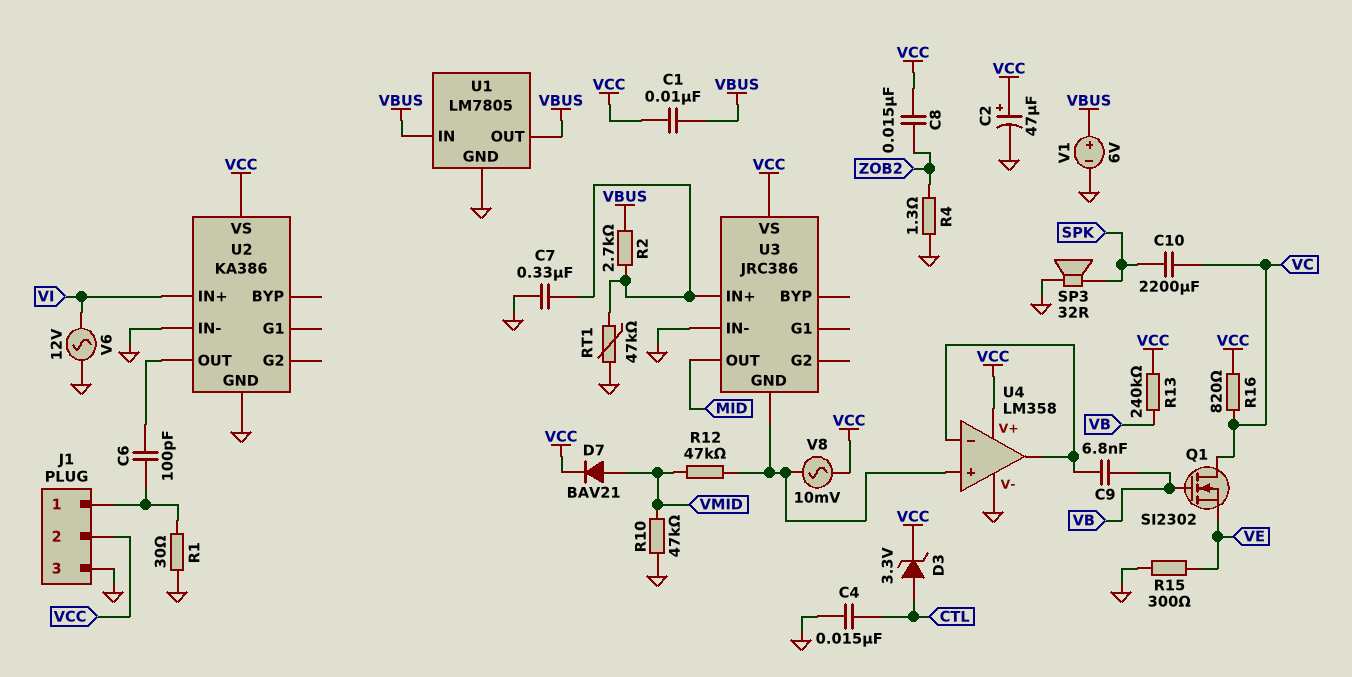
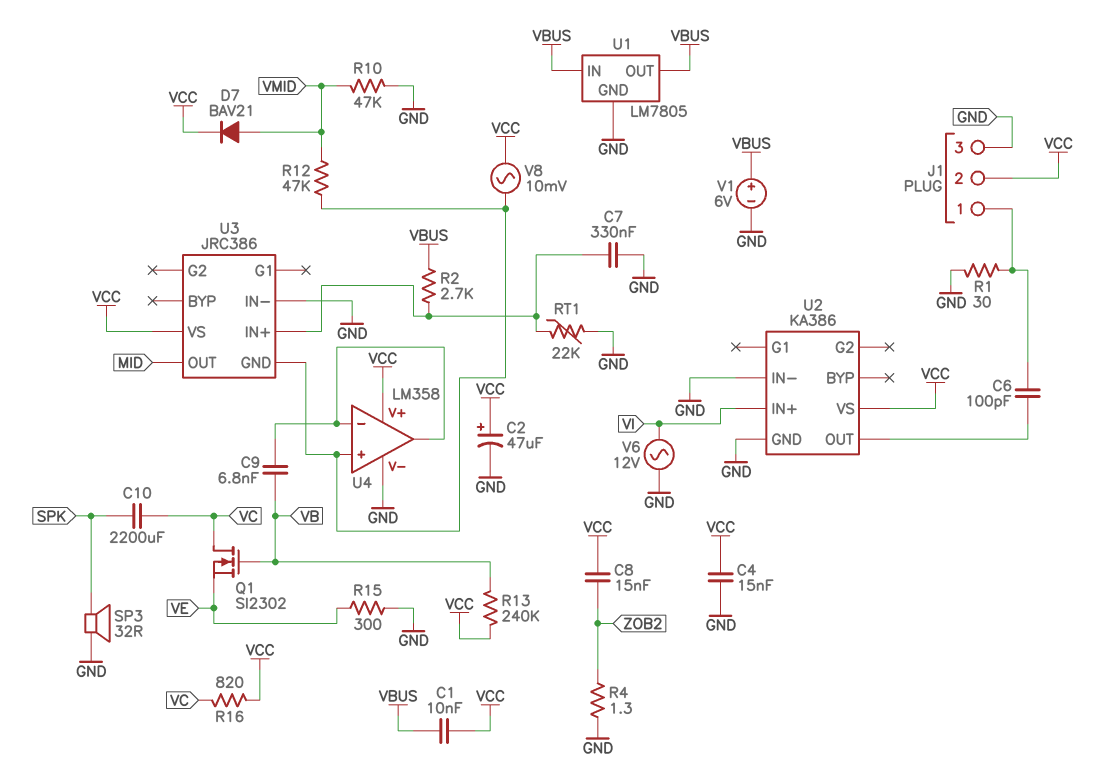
C4: 15nF (CTL, GND) -> 15nF (GND, VCC)
D3: zener 3.3V (A CTL, K VCC) -> none
RT1: 47k (GND, U3/IN+) -> 22k (GND, U3/IN+)

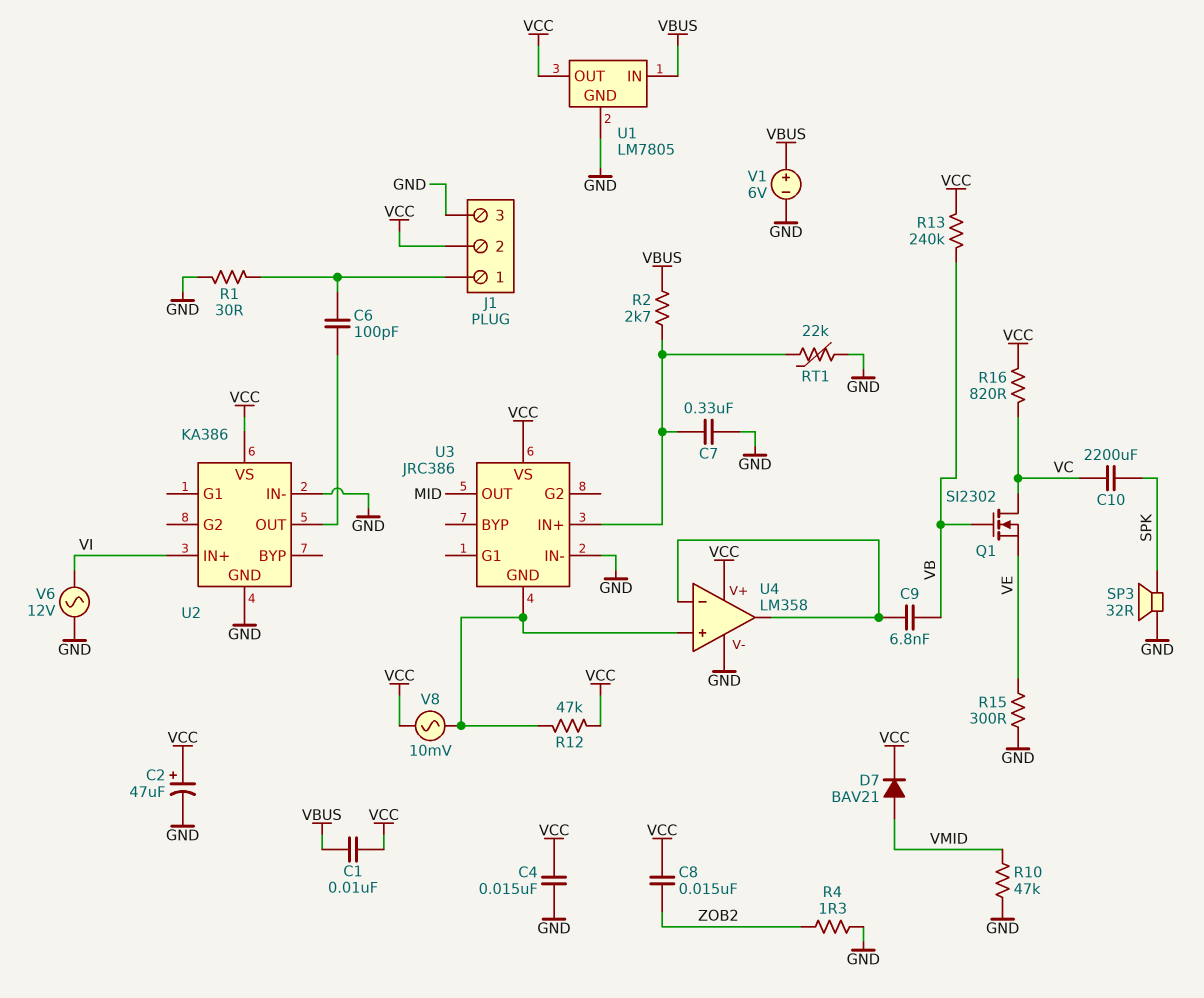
R12: 47k (U3/GND, VMID) -> 47k (U3/GND, VCC)
U1 pin OUT: VBUS -> VCC

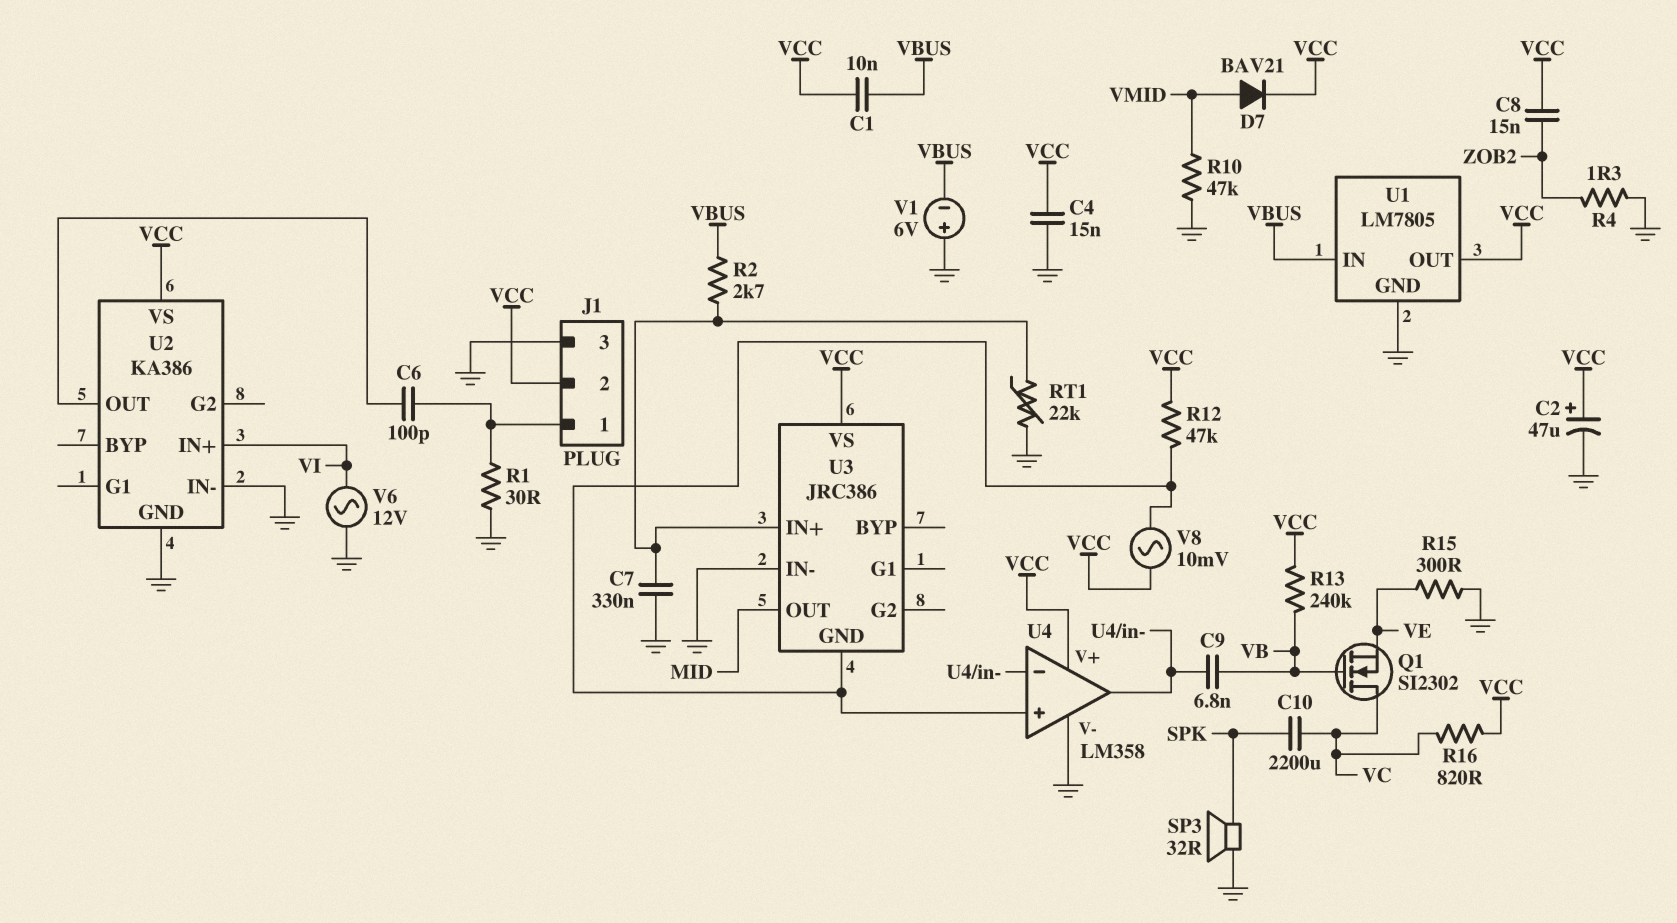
V1: 6V (plus VBUS, minus GND) -> 6V (plus GND, minus VBUS)

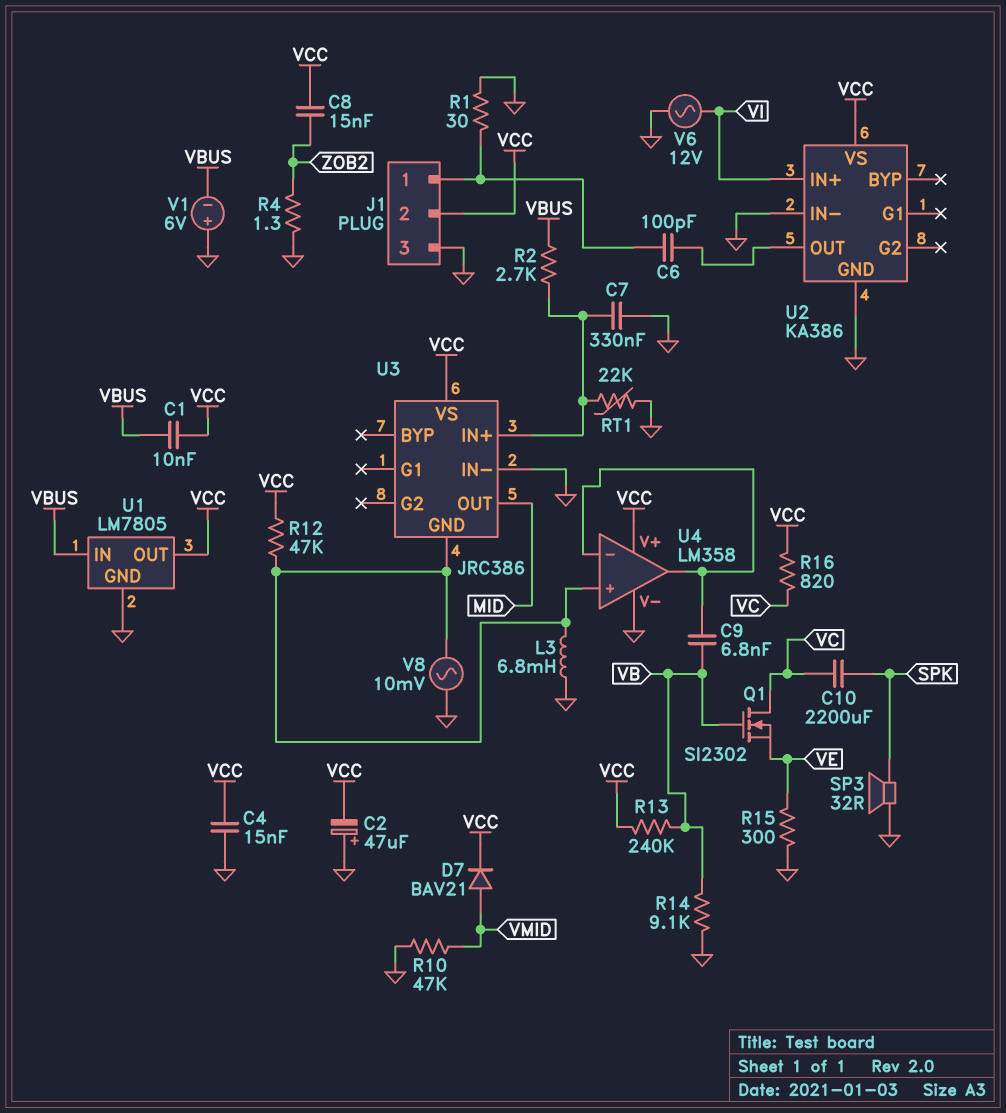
C2: 47uF (plus VCC, minus GND) -> 47uF (plus GND, minus VCC)
L3: none -> 6.8mH (GND, U3/GND)
R14: none -> 9.1k (GND, VB)
V8: AC 10mV (U3/GND, VCC) -> AC 10mV (GND, U3/GND)

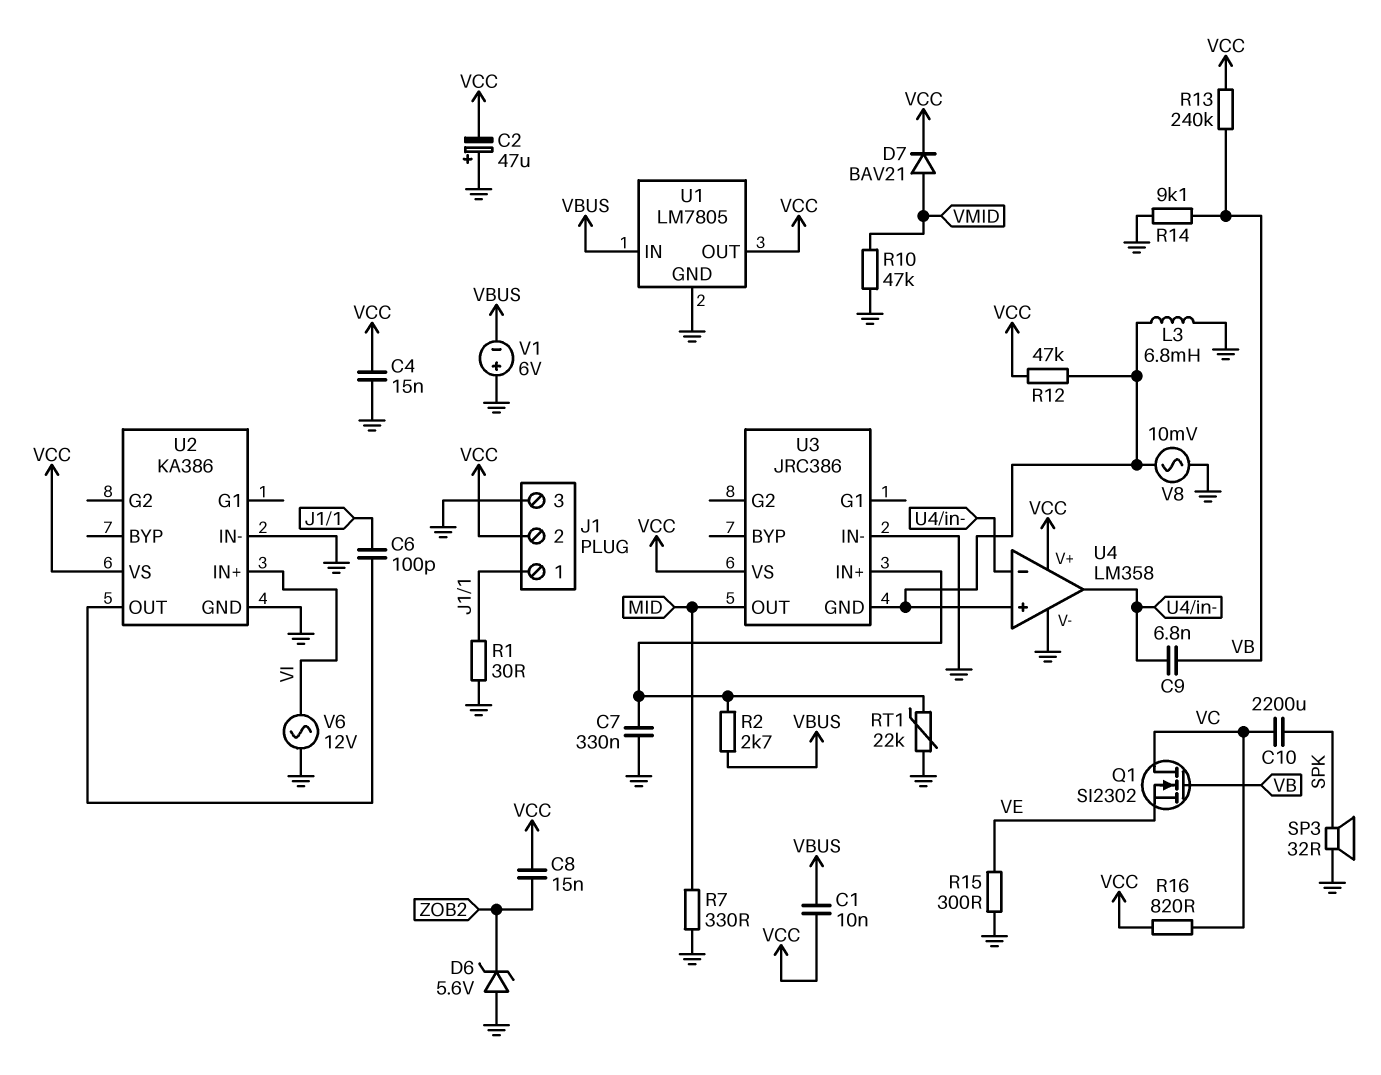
D6: none -> zener 5.6V (A GND, K ZOB2)
R4: 1.3 (GND, ZOB2) -> none
R7: none -> 330 (GND, MID)

